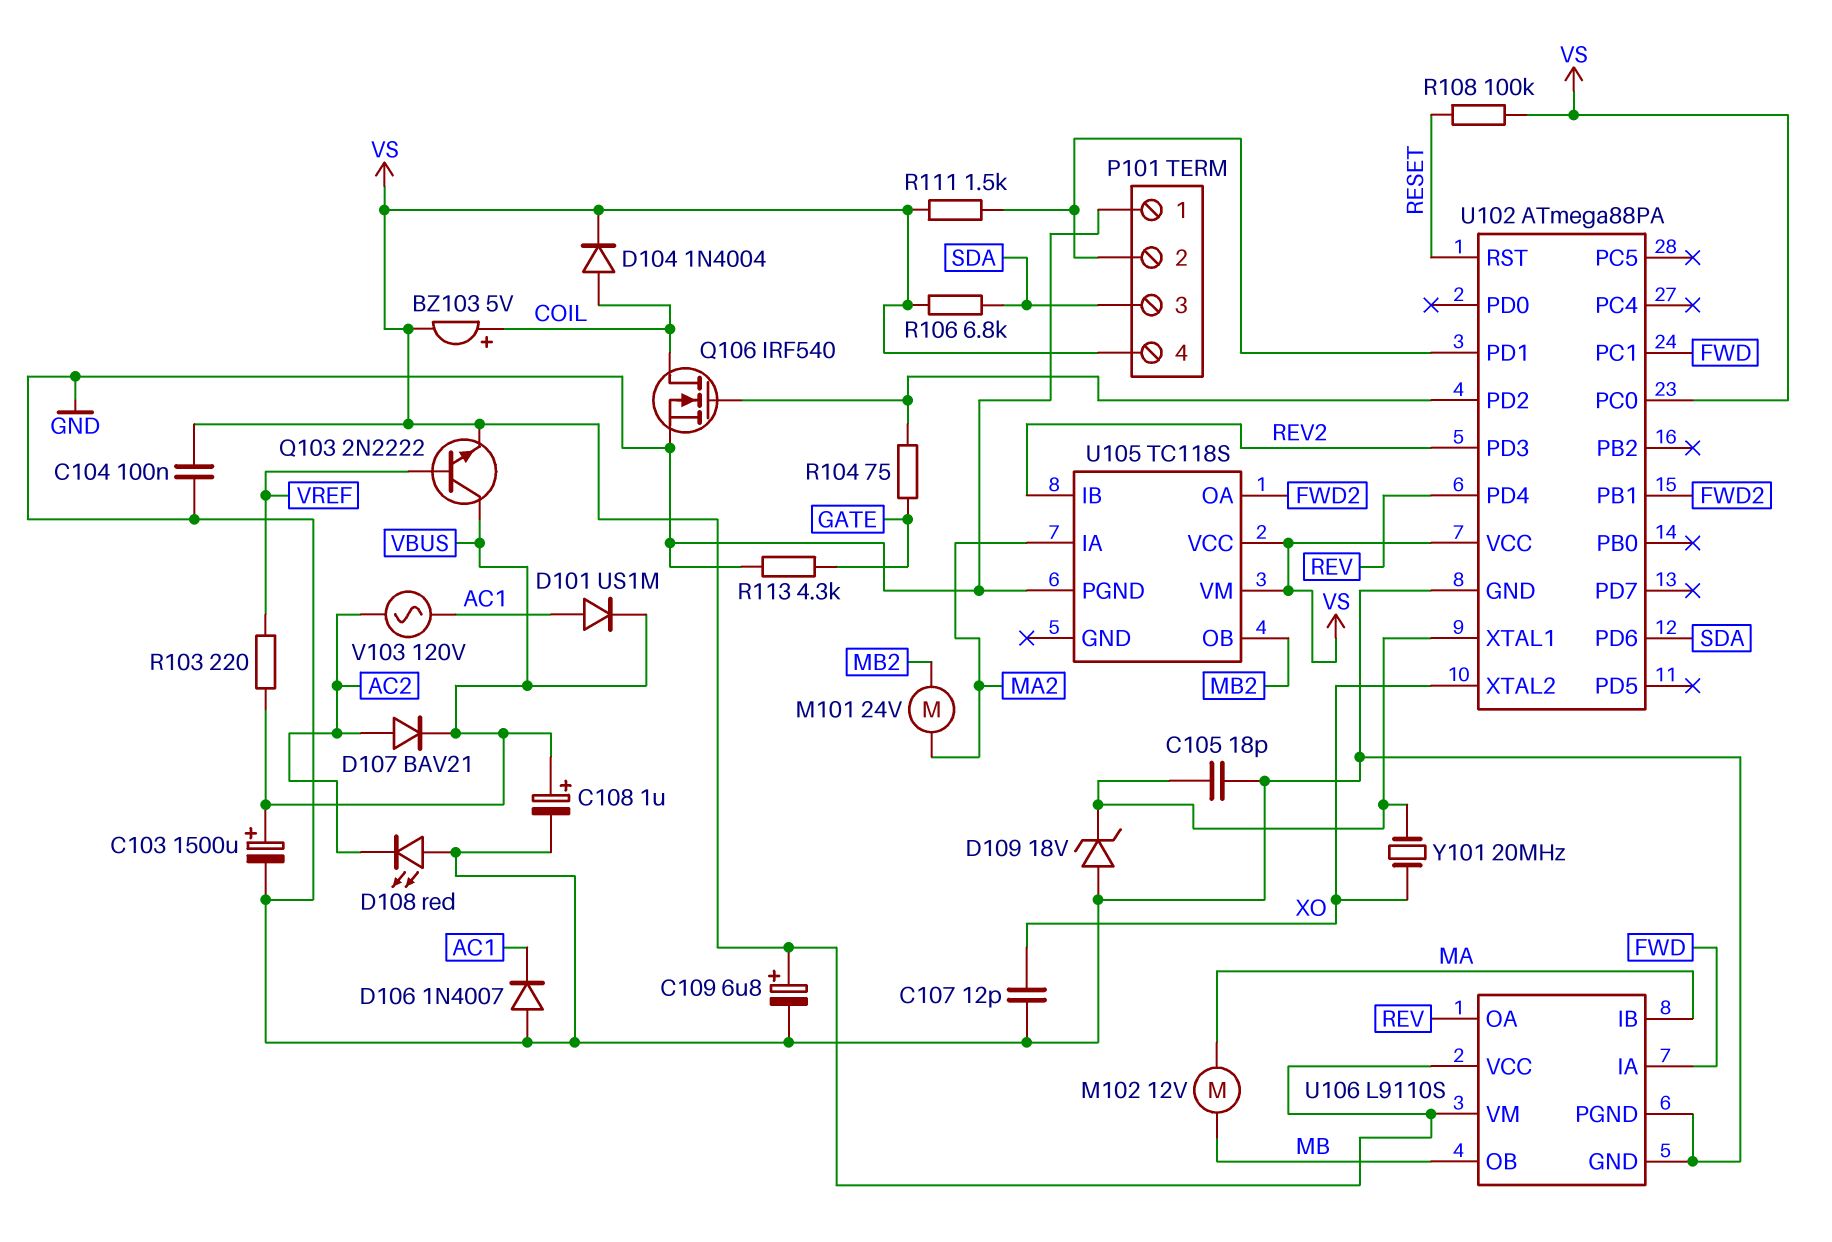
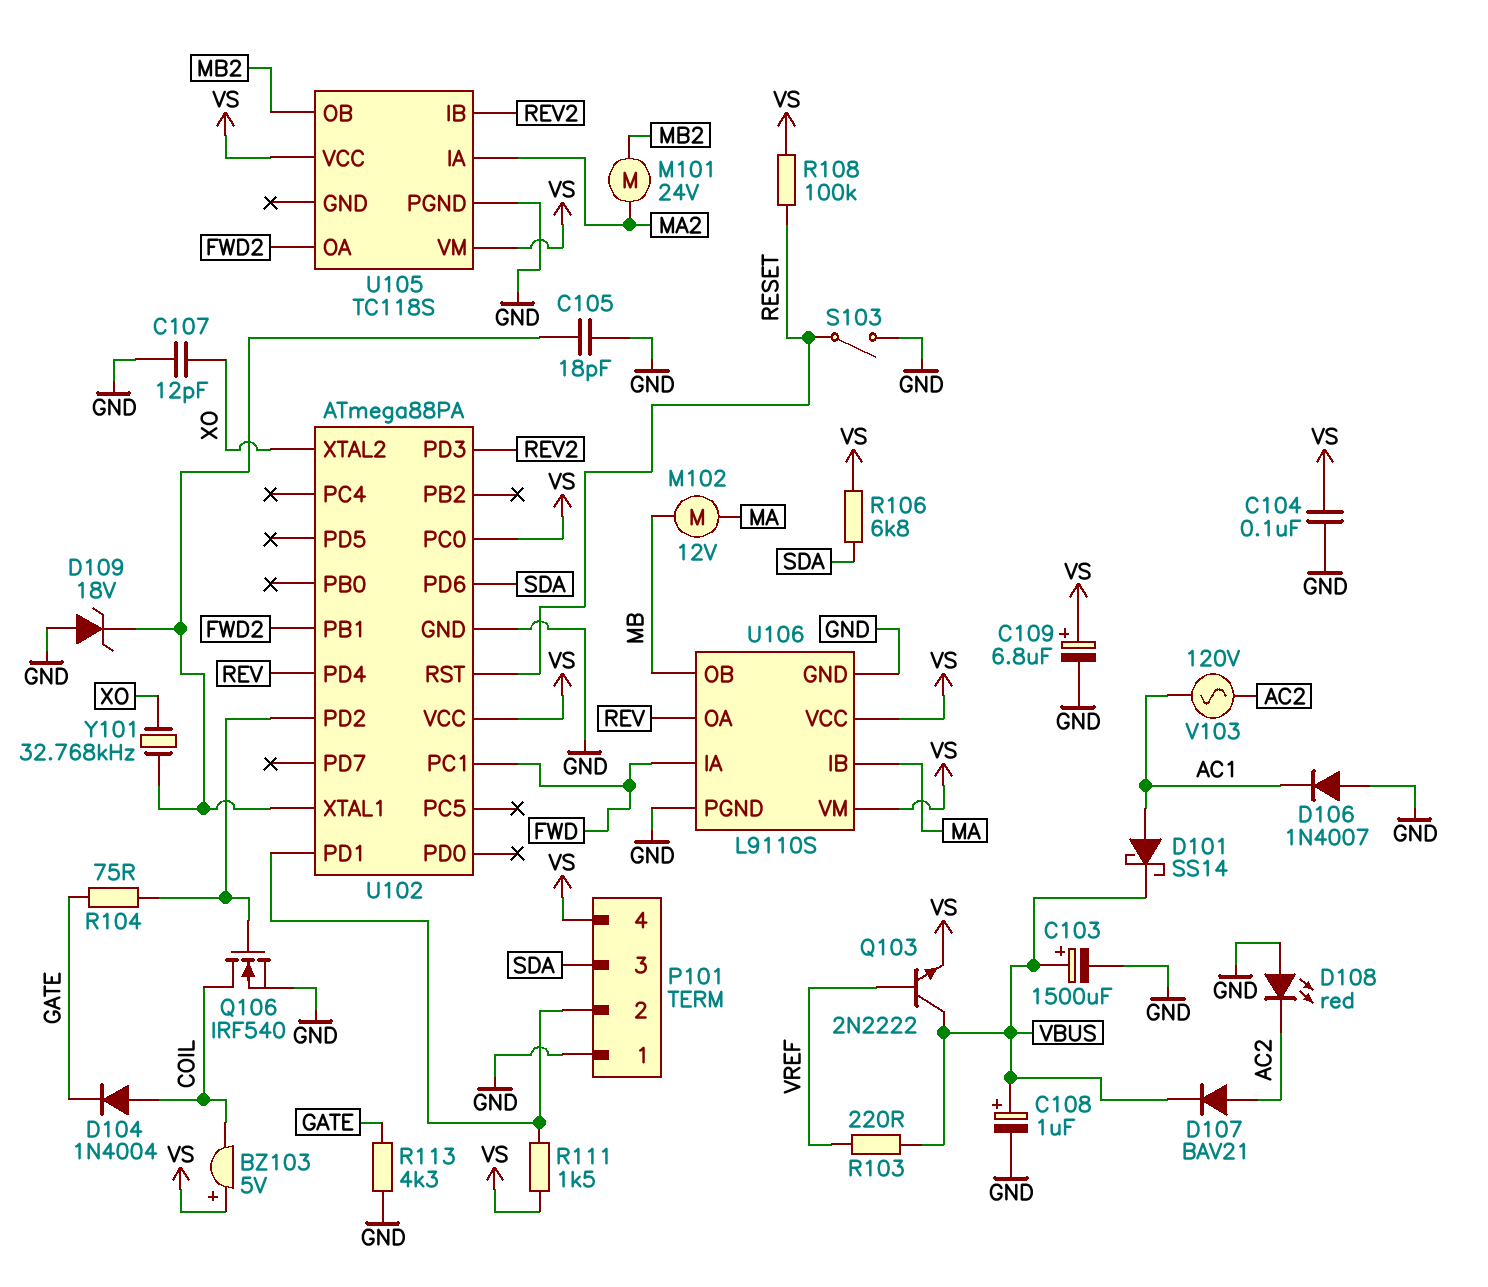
BZ103: buzzer 5V (plus COIL, minus VS) -> buzzer 5V (plus VS, minus COIL)
D101: diode US1M (A AC1, K VBUS) -> schottky SS14 (A AC1, K VBUS)
D104: diode 1N4004 (A COIL, K VS) -> diode 1N4004 (A COIL, K GATE)
S103: none -> switch (GND, RESET)
Y101: 20MHz (U102/XTAL1, XO) -> 32.768kHz (U102/XTAL1, XO)

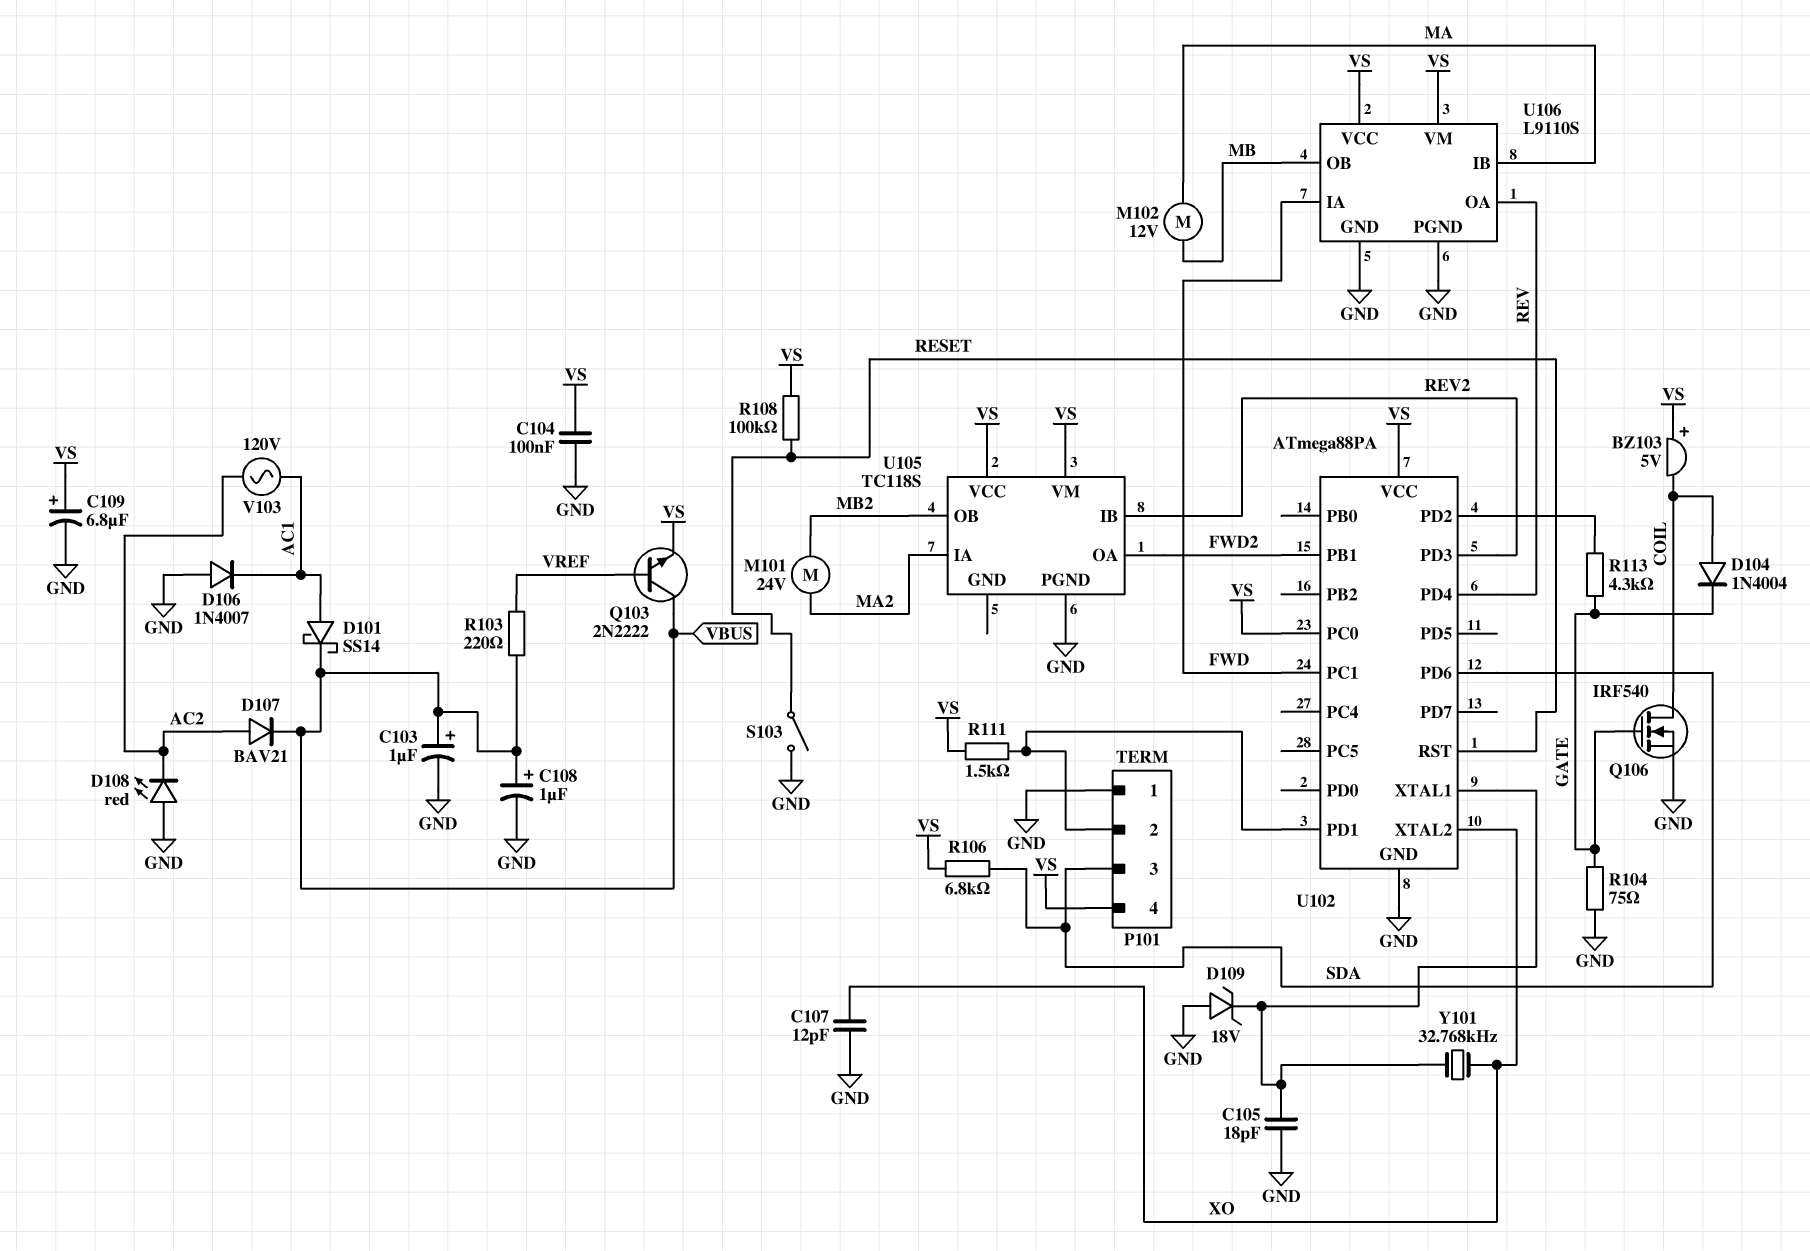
C103: 1500uF (plus VBUS, minus GND) -> 1uF (plus VBUS, minus GND)
Q106: NMOS IRF540 (G U102/PD2, D COIL, S GND) -> NMOS IRF540 (G GATE, D COIL, S GND)
R104: 75 (GATE, U102/PD2) -> 75 (GATE, GND)
R113: 4.3k (GATE, GND) -> 4.3k (GATE, U102/PD2)

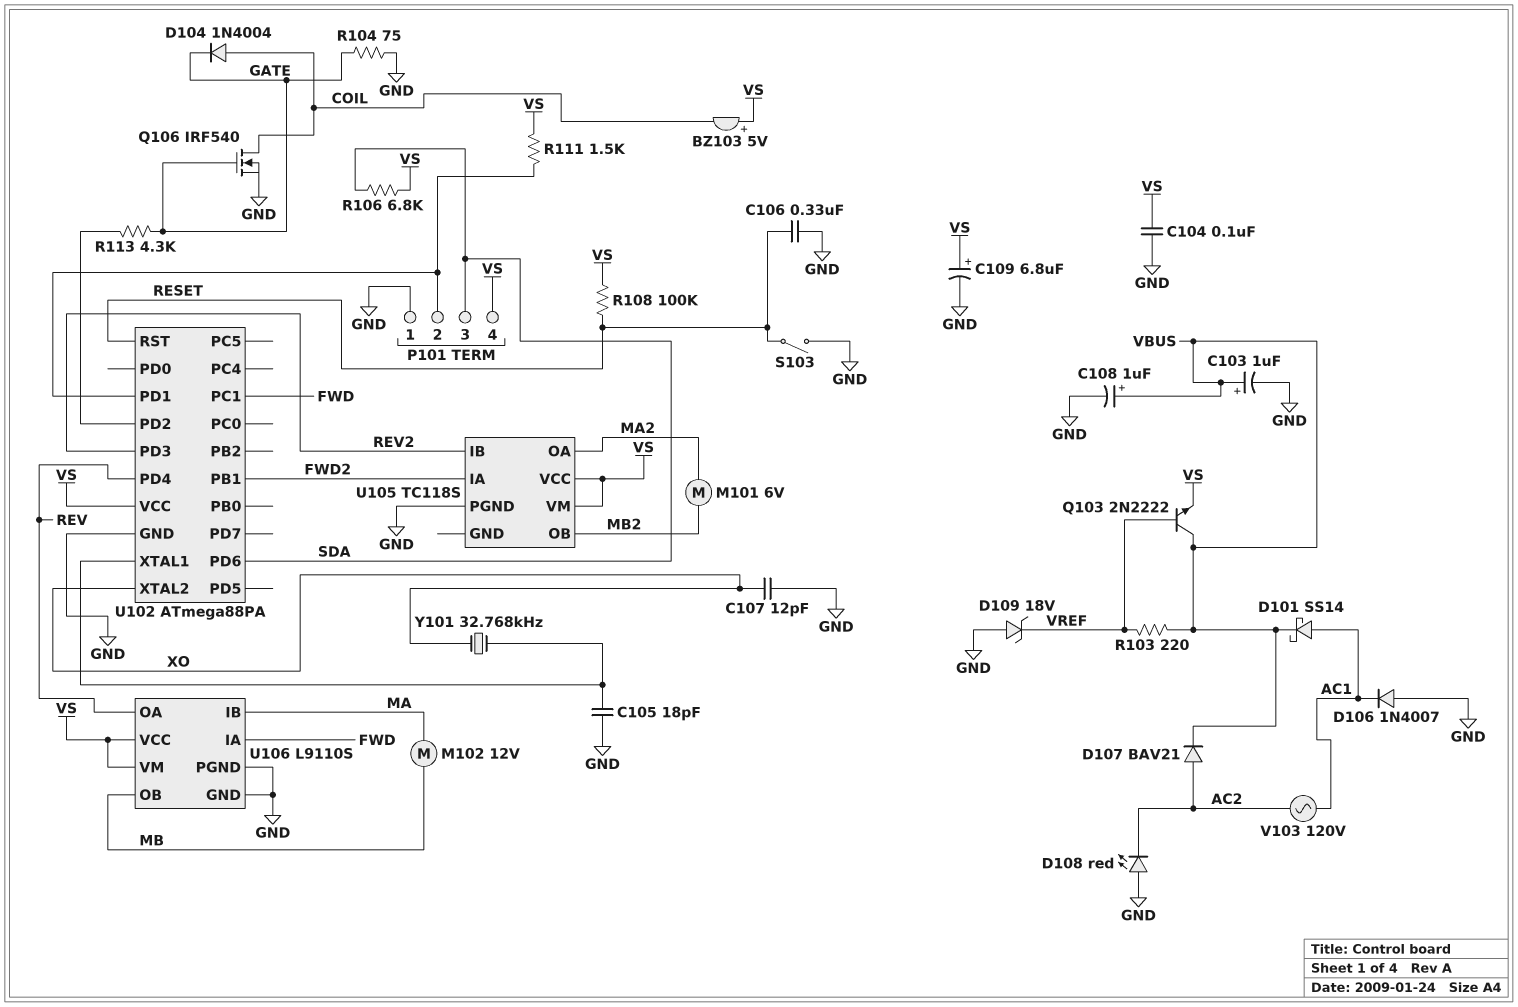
C106: none -> 330nF (GND, RESET)
D109: zener 18V (A GND, K U102/XTAL1) -> zener 18V (A GND, K VREF)
M101: motor 24V (MA2, MB2) -> motor 6V (MA2, MB2)
U102 pin PC0: VS -> none
U105 pin IA: MA2 -> FWD2
U105 pin OA: FWD2 -> MA2

